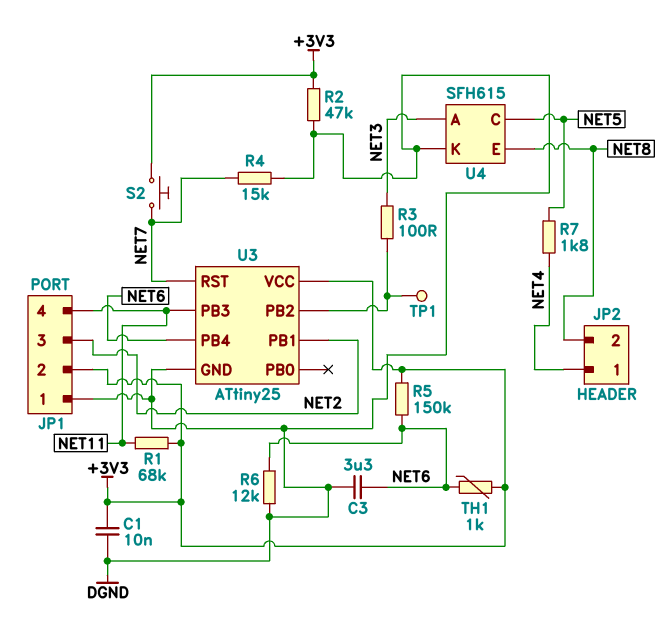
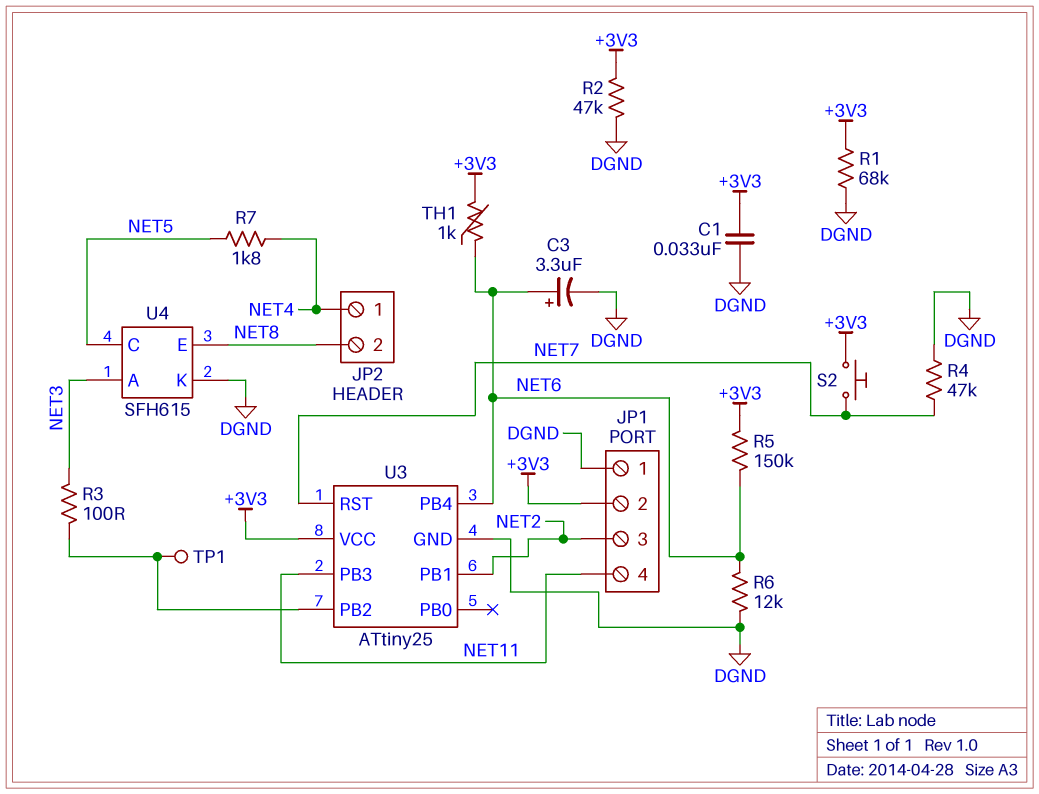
C1: 10nF (+3V3, DGND) -> 33nF (+3V3, DGND)
C3: 3.3uF (DGND, NET6) -> 3.3uF (plus NET6, minus DGND)
R1: 68k (+3V3, NET11) -> 68k (+3V3, DGND)
R4: 15k (DGND, NET7) -> 47k (DGND, NET7)

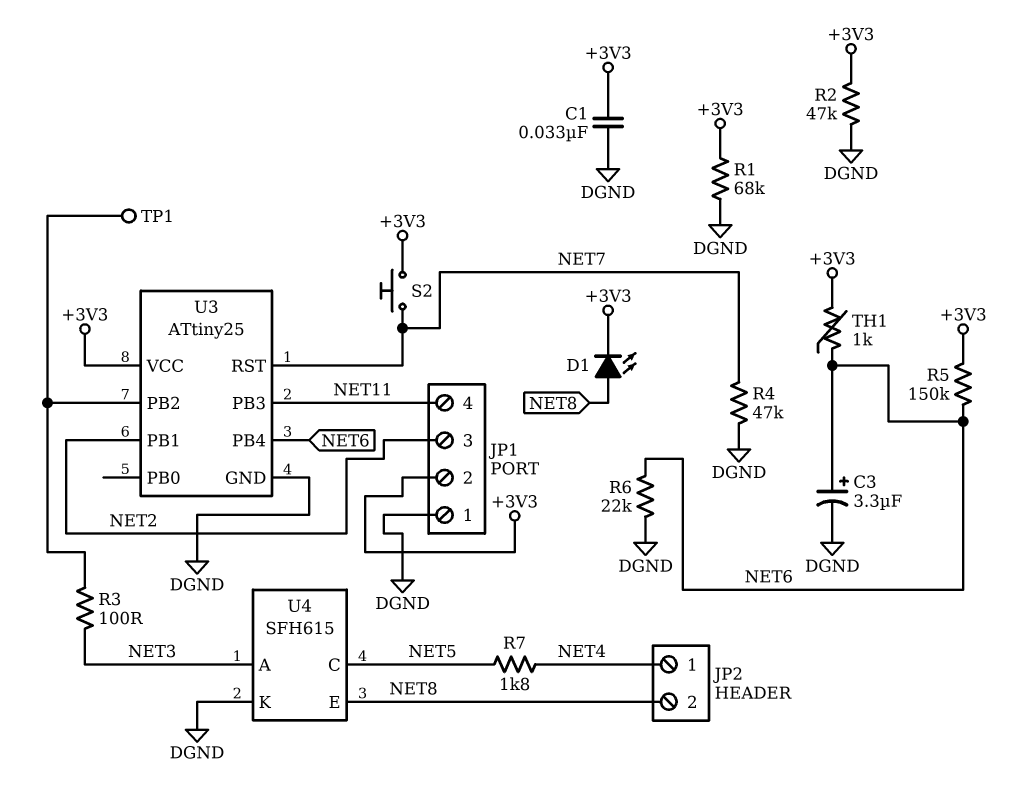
D1: none -> LED (A NET8, K +3V3)
R6: 12k (DGND, NET6) -> 22k (DGND, NET6)

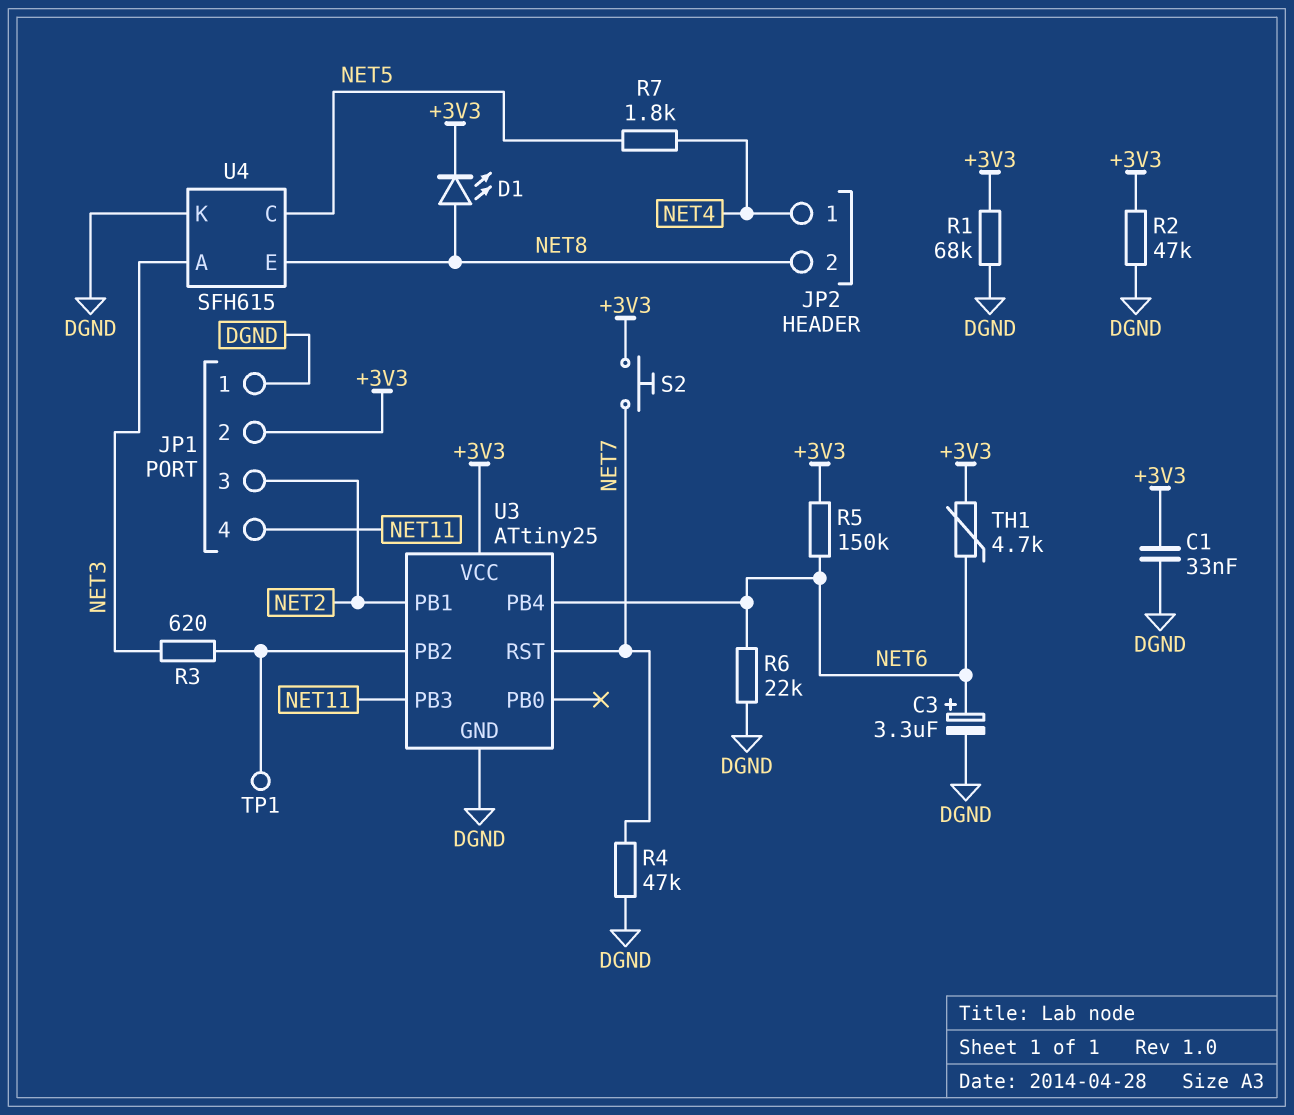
R3: 100 (NET3, U3/PB2) -> 620 (NET3, U3/PB2)
TH1: 1k (+3V3, NET6) -> 4.7k (+3V3, NET6)

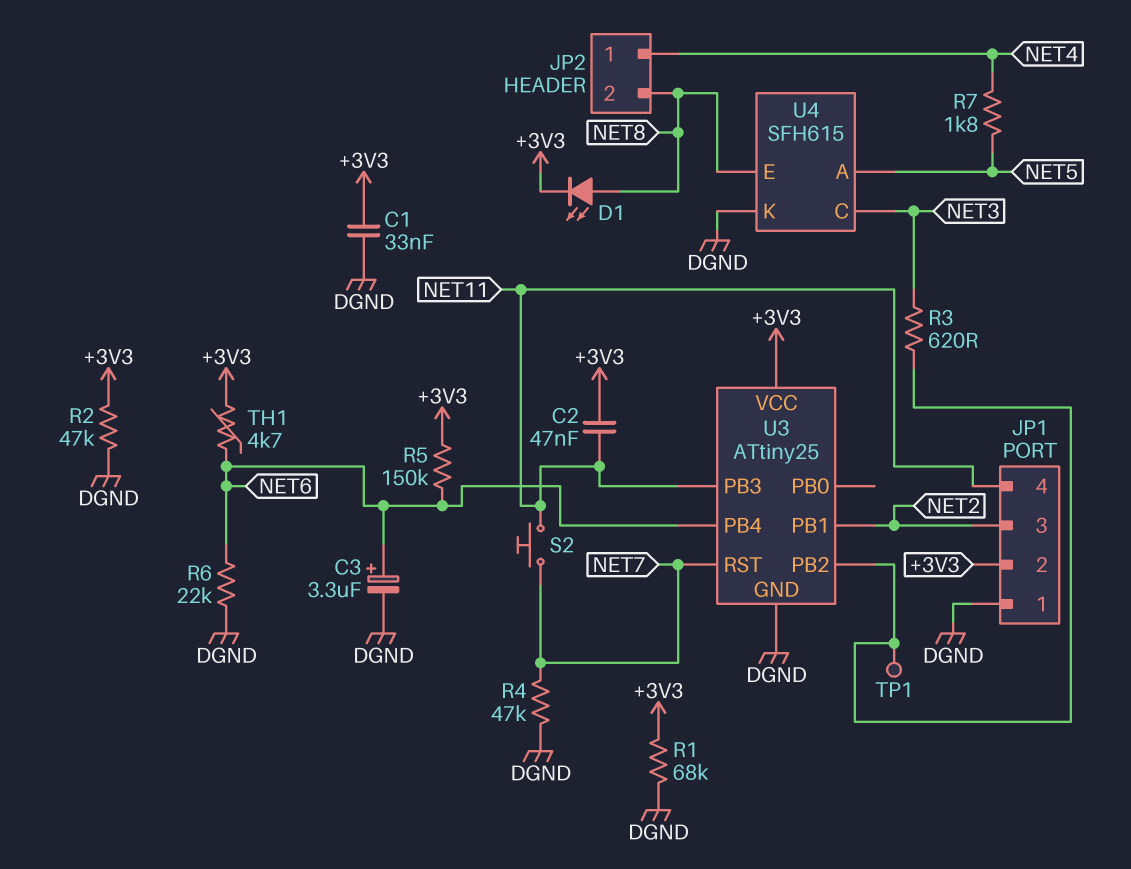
C2: none -> 47nF (+3V3, NET11)
S2: button (+3V3, NET7) -> button (NET7, NET11)
U4 pin A: NET3 -> NET5
U4 pin C: NET5 -> NET3

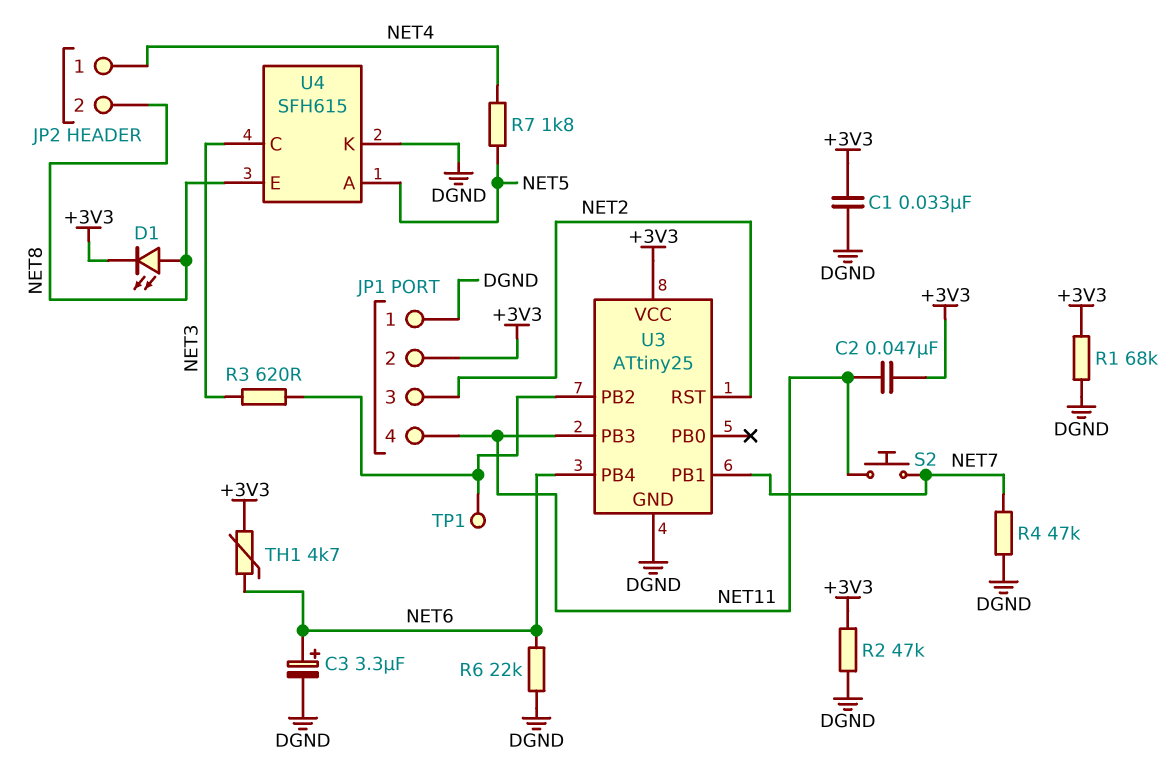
R5: 150k (+3V3, NET6) -> none
U3 pin PB1: NET2 -> NET7
U3 pin RST: NET7 -> NET2

